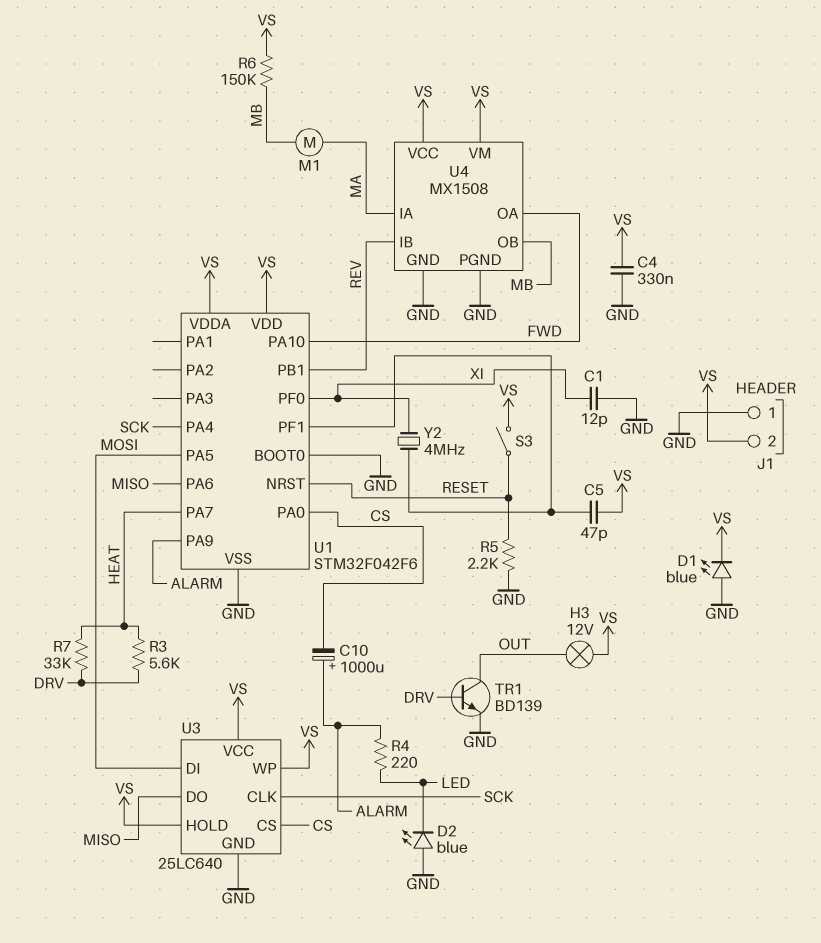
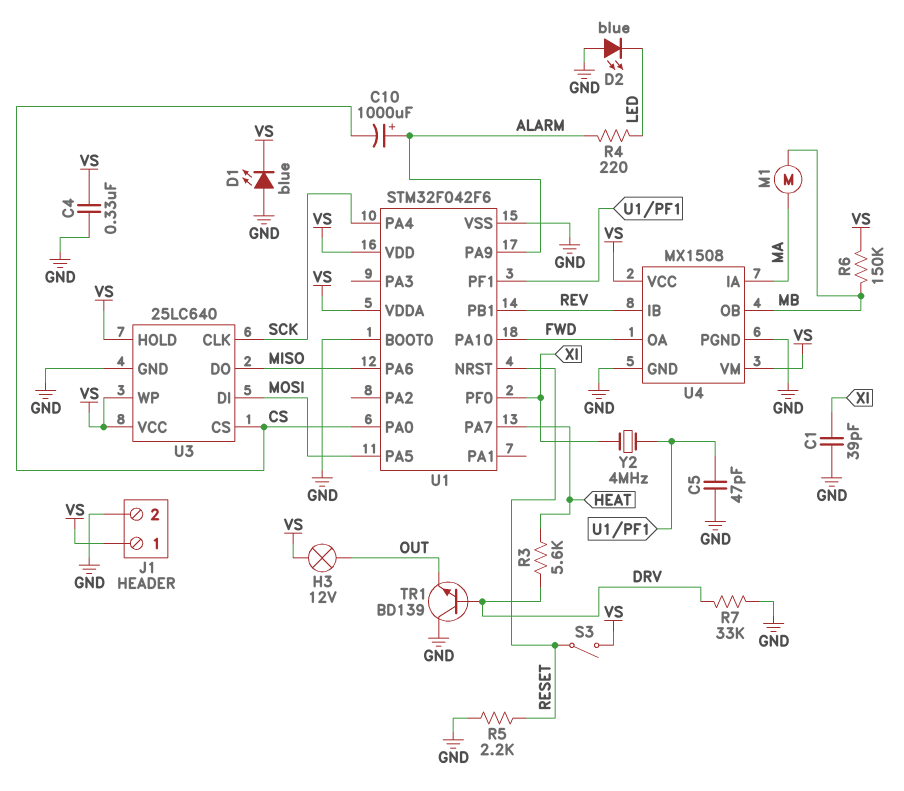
C1: 12pF (GND, XI) -> 39pF (GND, XI)
C5: 47pF (U1/PF1, VS) -> 47pF (GND, U1/PF1)
J1 pin 1: GND -> VS
J1 pin 2: VS -> GND
R7: 33k (DRV, HEAT) -> 33k (DRV, GND)
TR1: NPN BD139 (B DRV, C OUT, E GND) -> NPN BD139 (B DRV, C GND, E OUT)

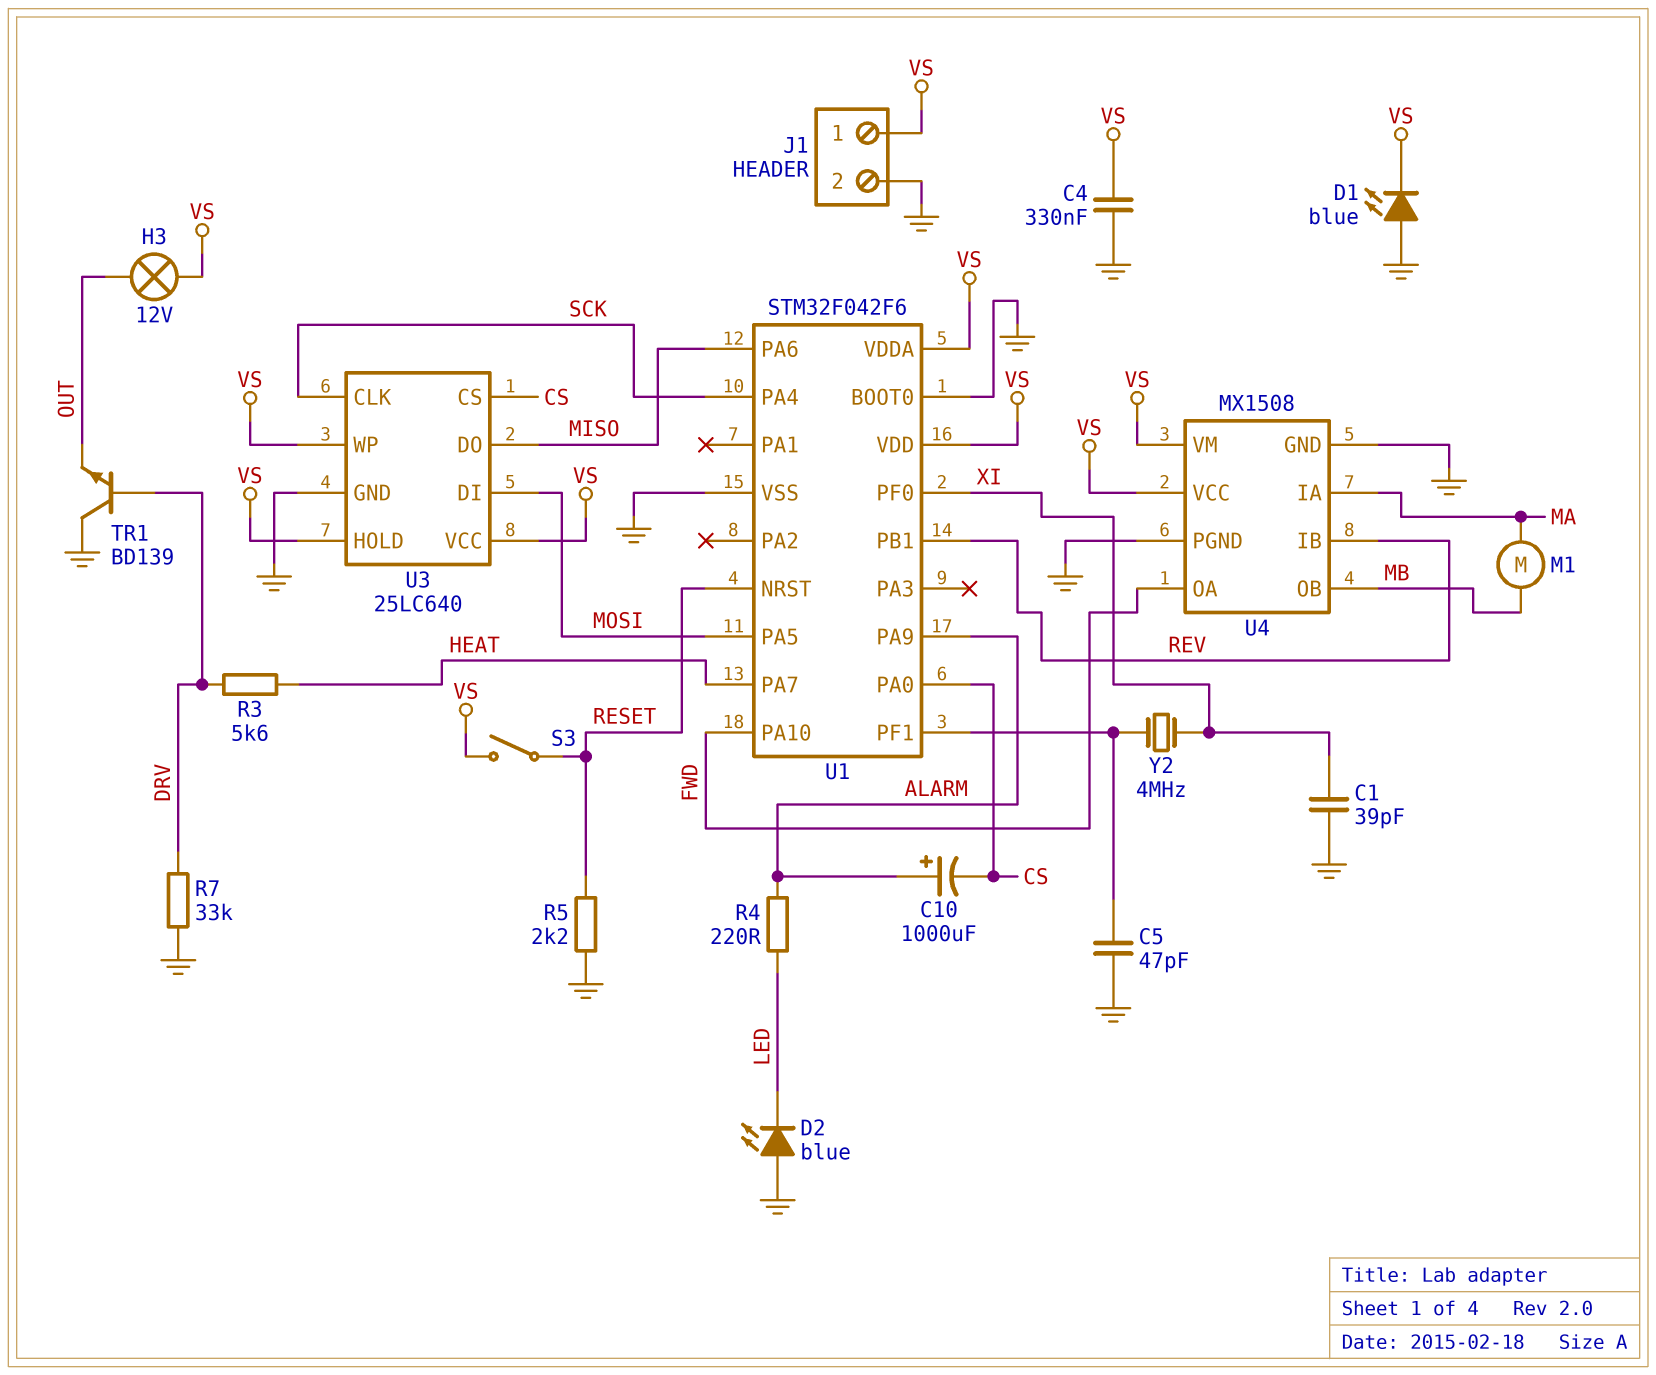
R6: 150k (MB, VS) -> none

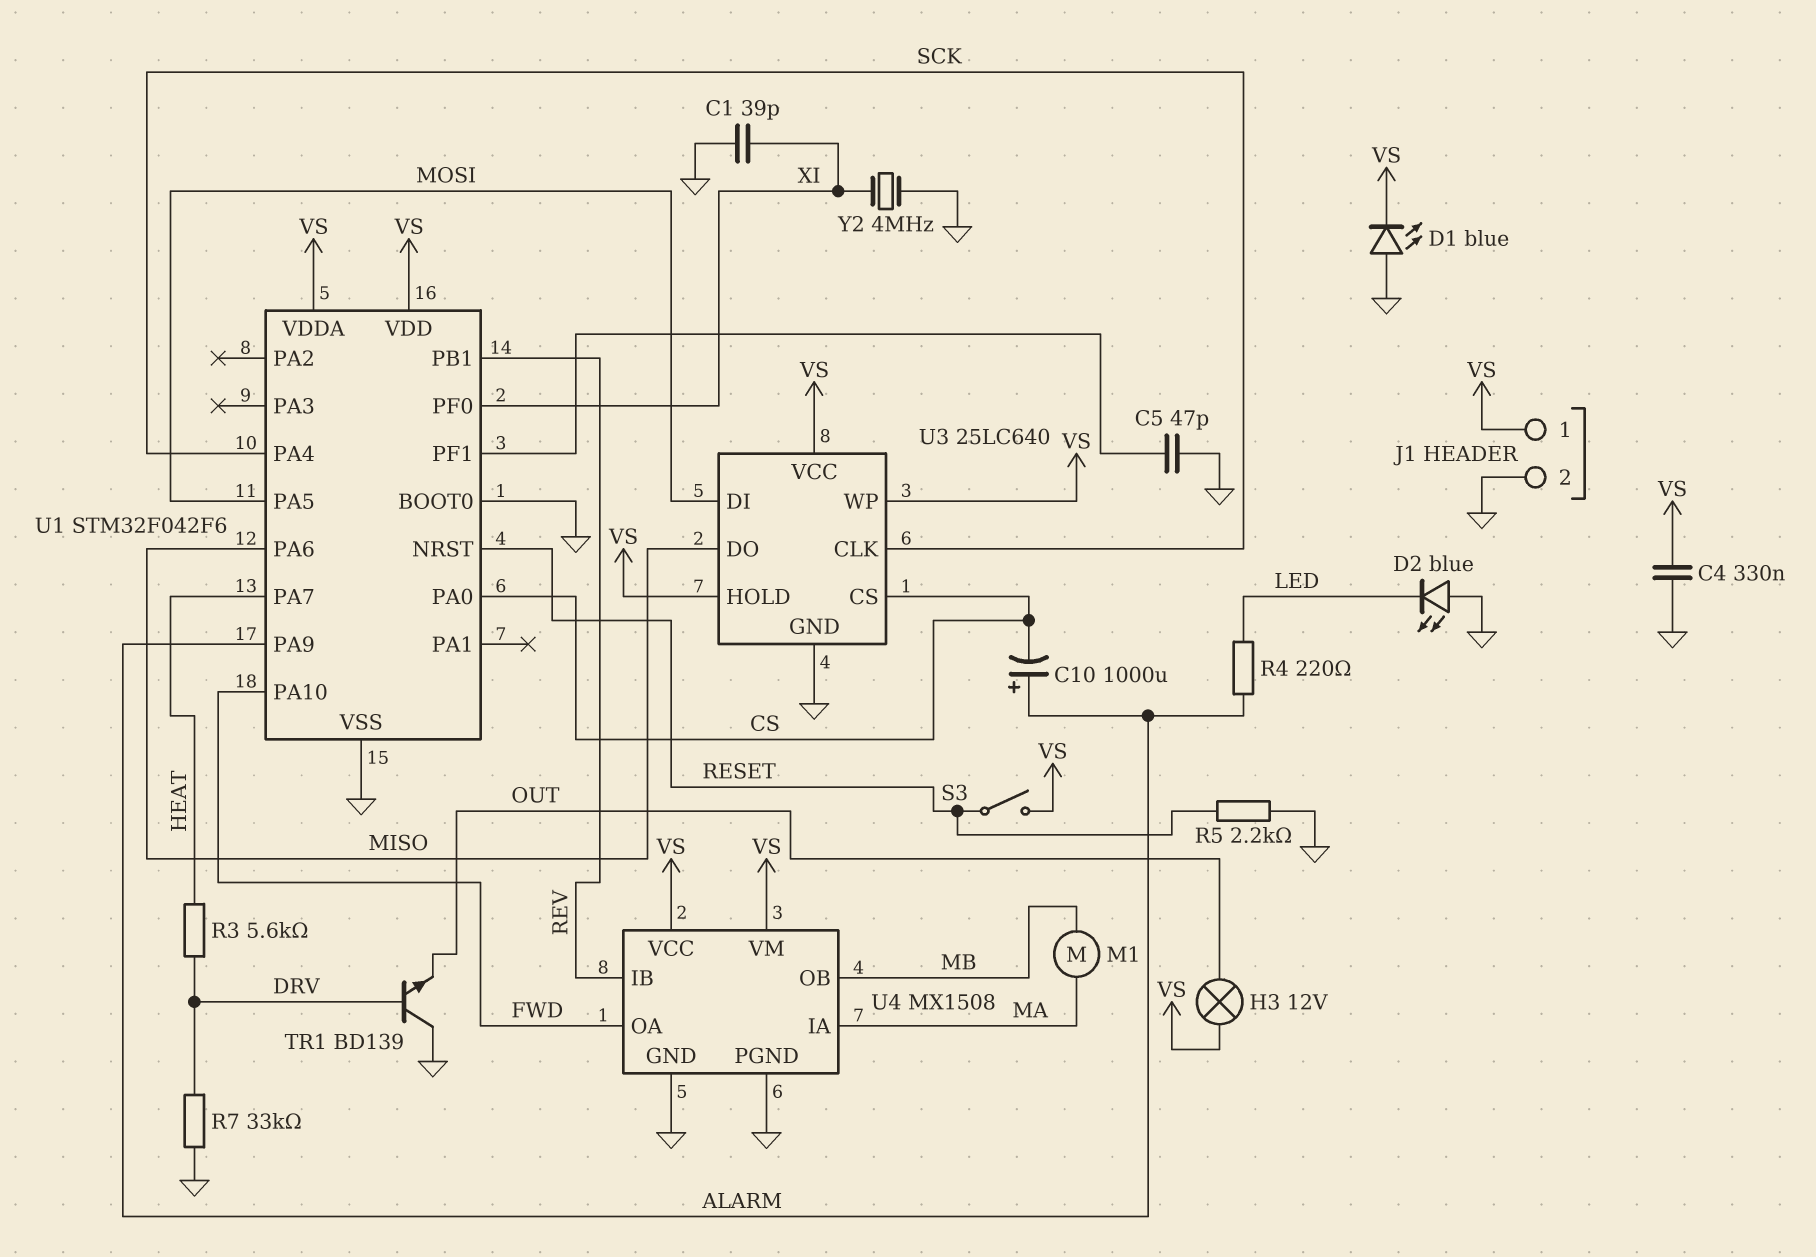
Y2: 4MHz (U1/PF1, XI) -> 4MHz (GND, XI)

